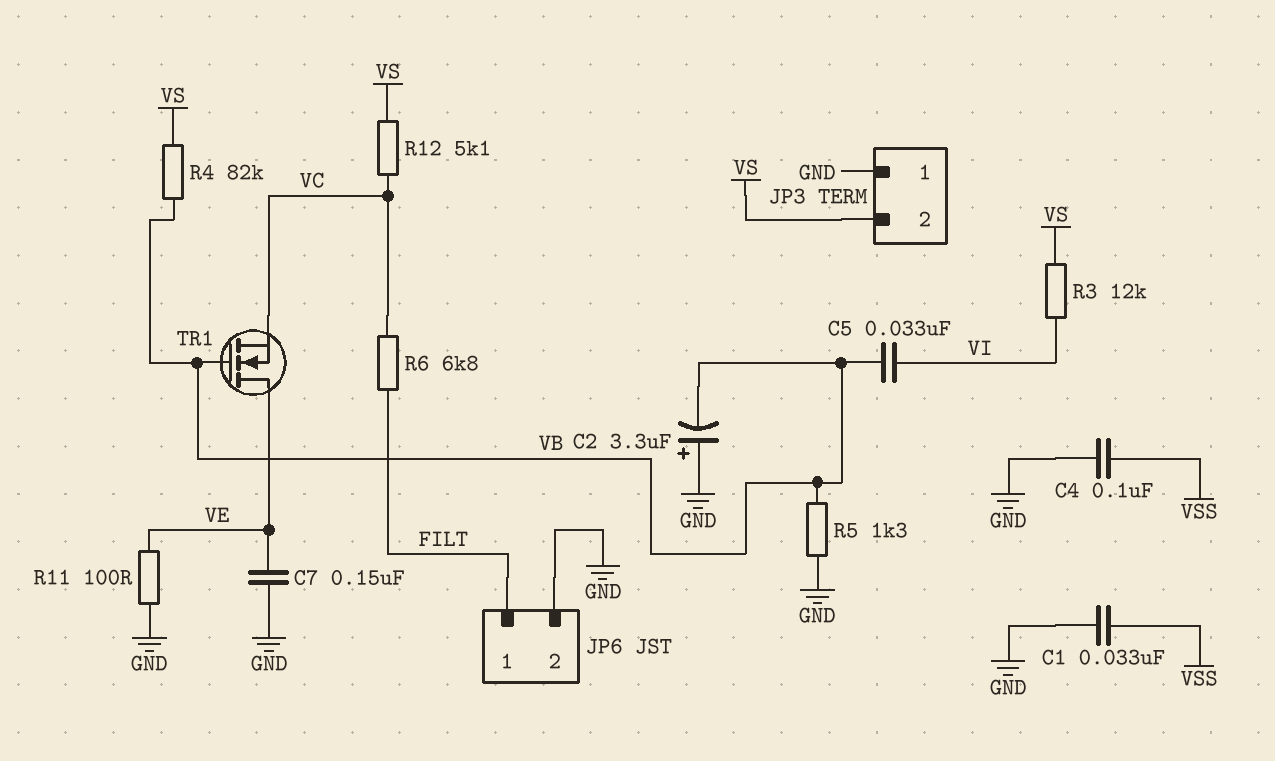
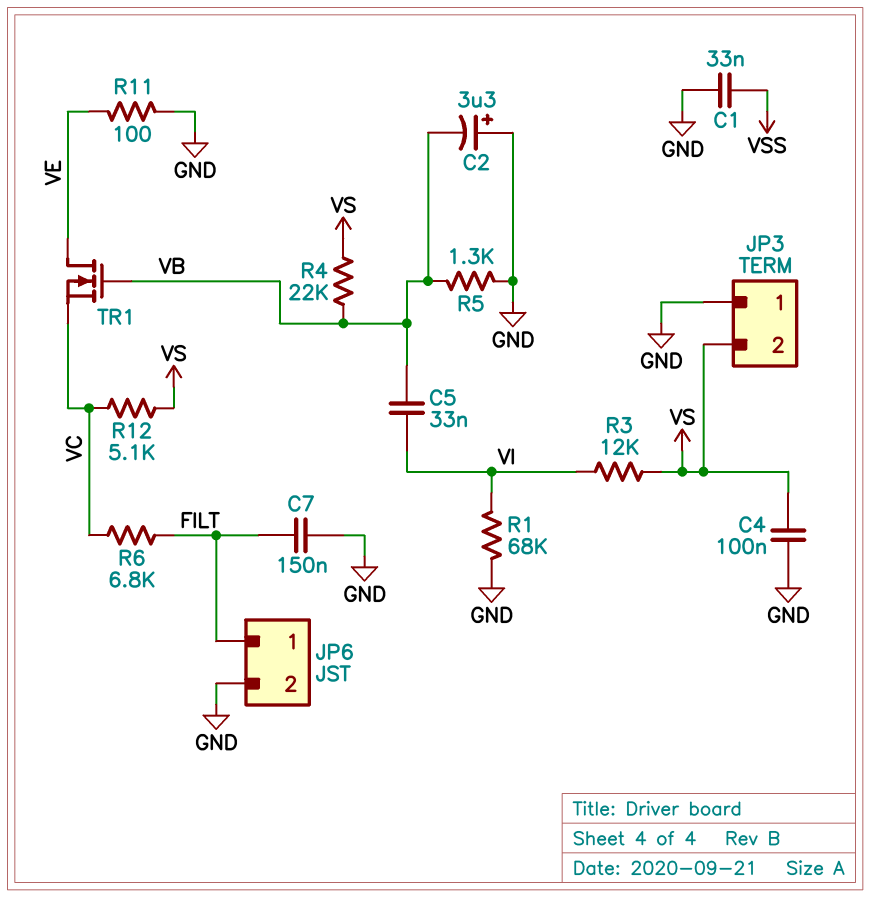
C4: 100nF (GND, VSS) -> 100nF (GND, VS)
C7: 150nF (GND, VE) -> 150nF (FILT, GND)
R1: none -> 68k (GND, VI)
R4: 82k (VB, VS) -> 22k (VB, VS)

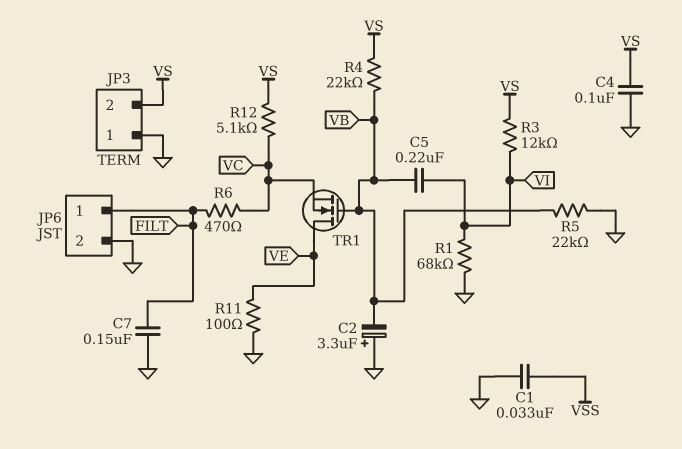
C5: 33nF (VB, VI) -> 220nF (VB, VI)
R5: 1.3k (GND, VB) -> 22k (GND, VB)
R6: 6.8k (FILT, VC) -> 470 (FILT, VC)

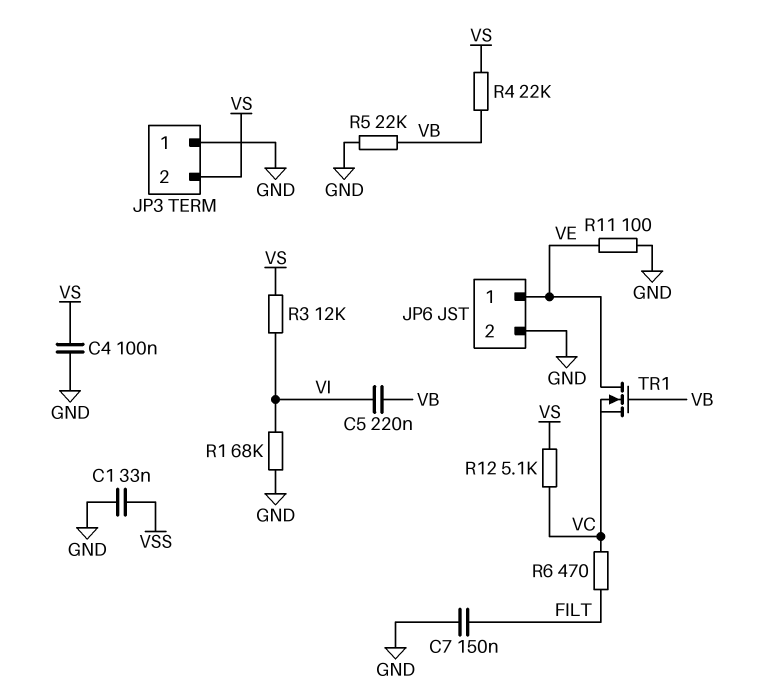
C2: 3.3uF (plus GND, minus VB) -> none
JP6 pin 1: FILT -> VE

